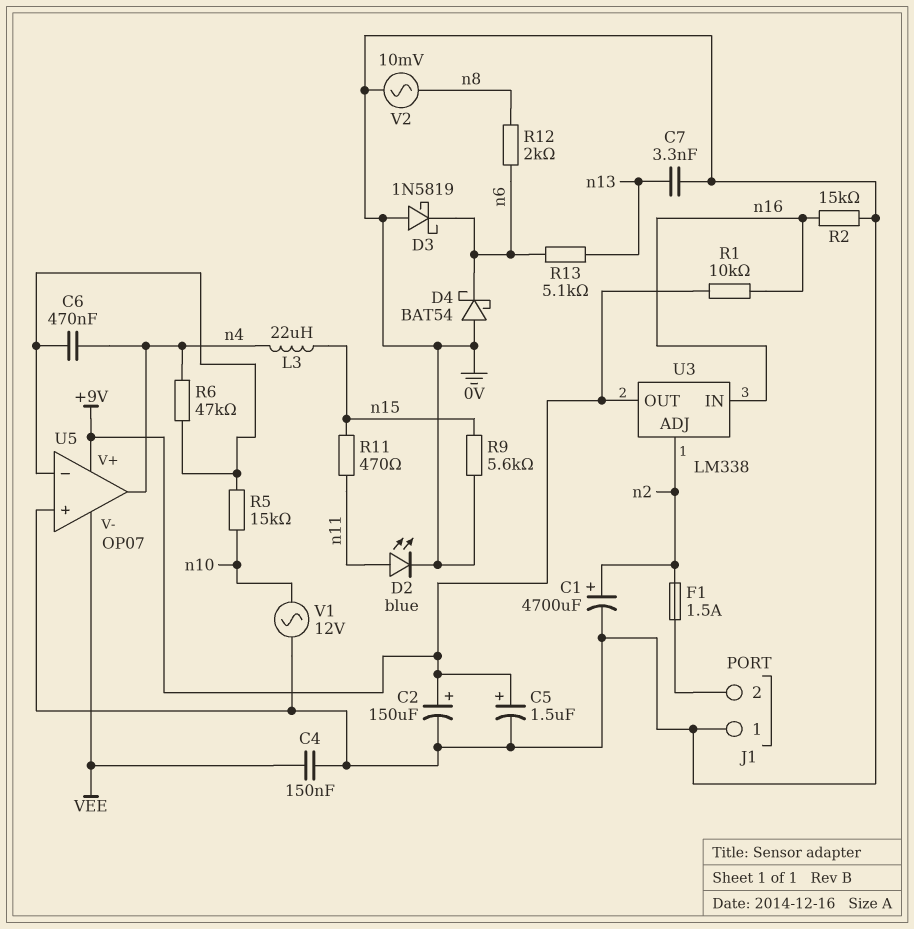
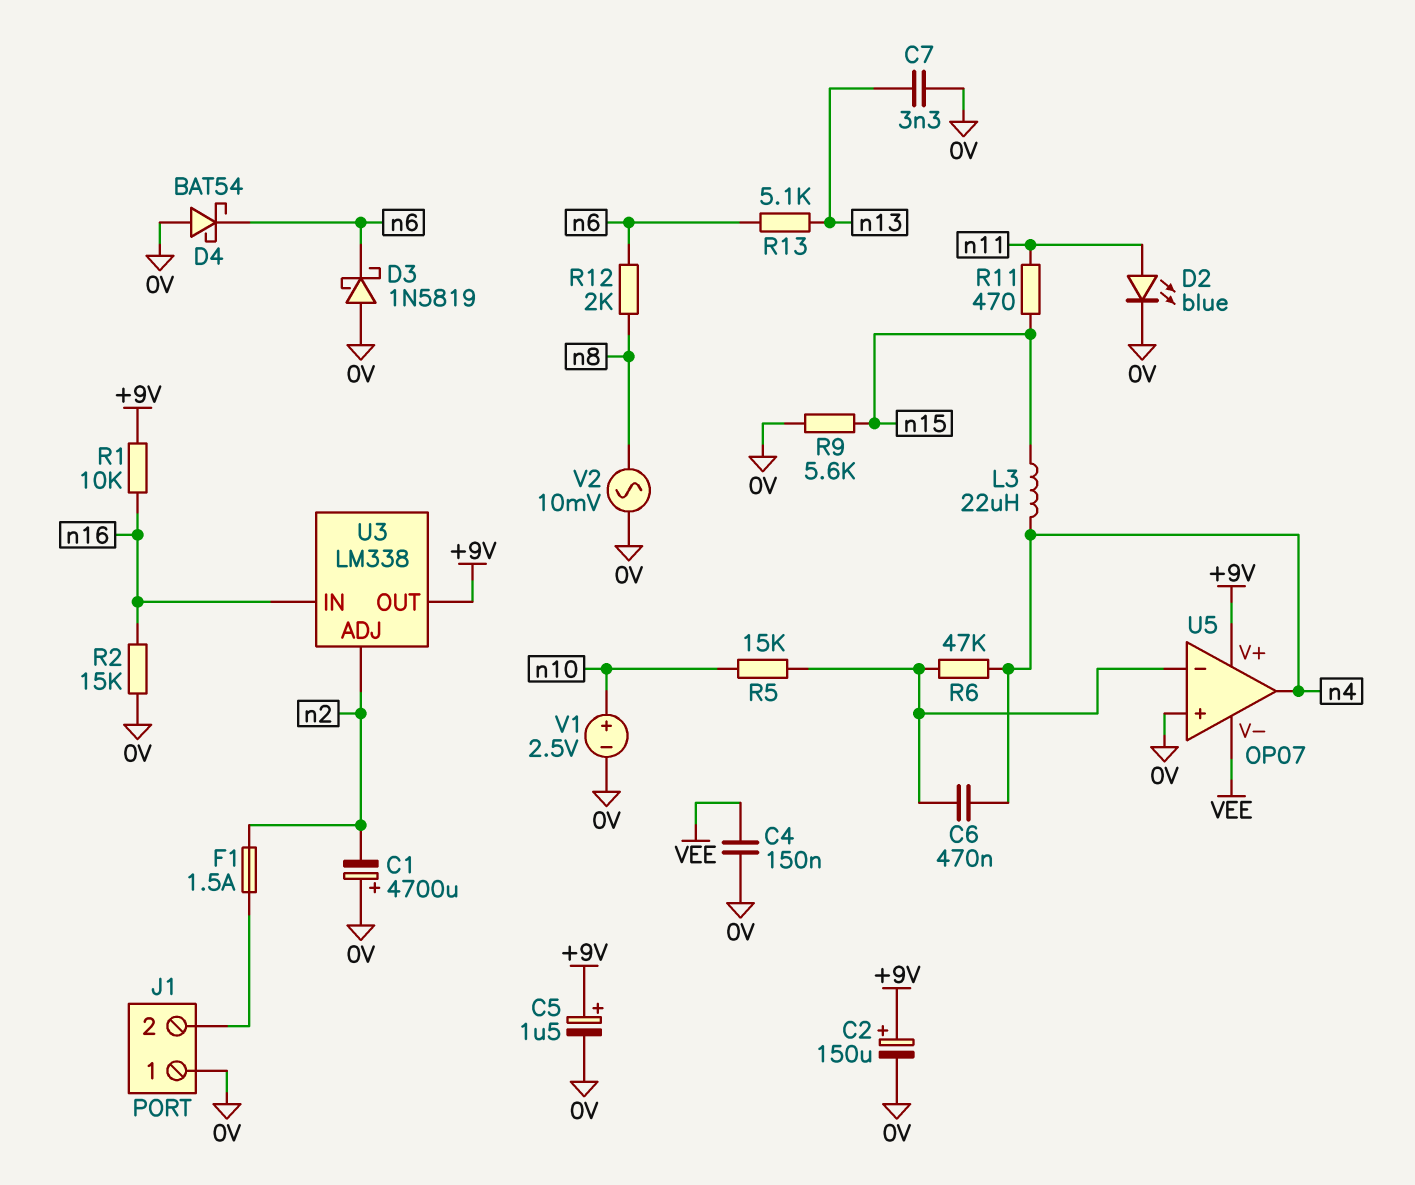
C1: 4700uF (plus n2, minus 0V) -> 4700uF (plus 0V, minus n2)
V1: AC 12V (0V, n10) -> 2.5V (plus n10, minus 0V)

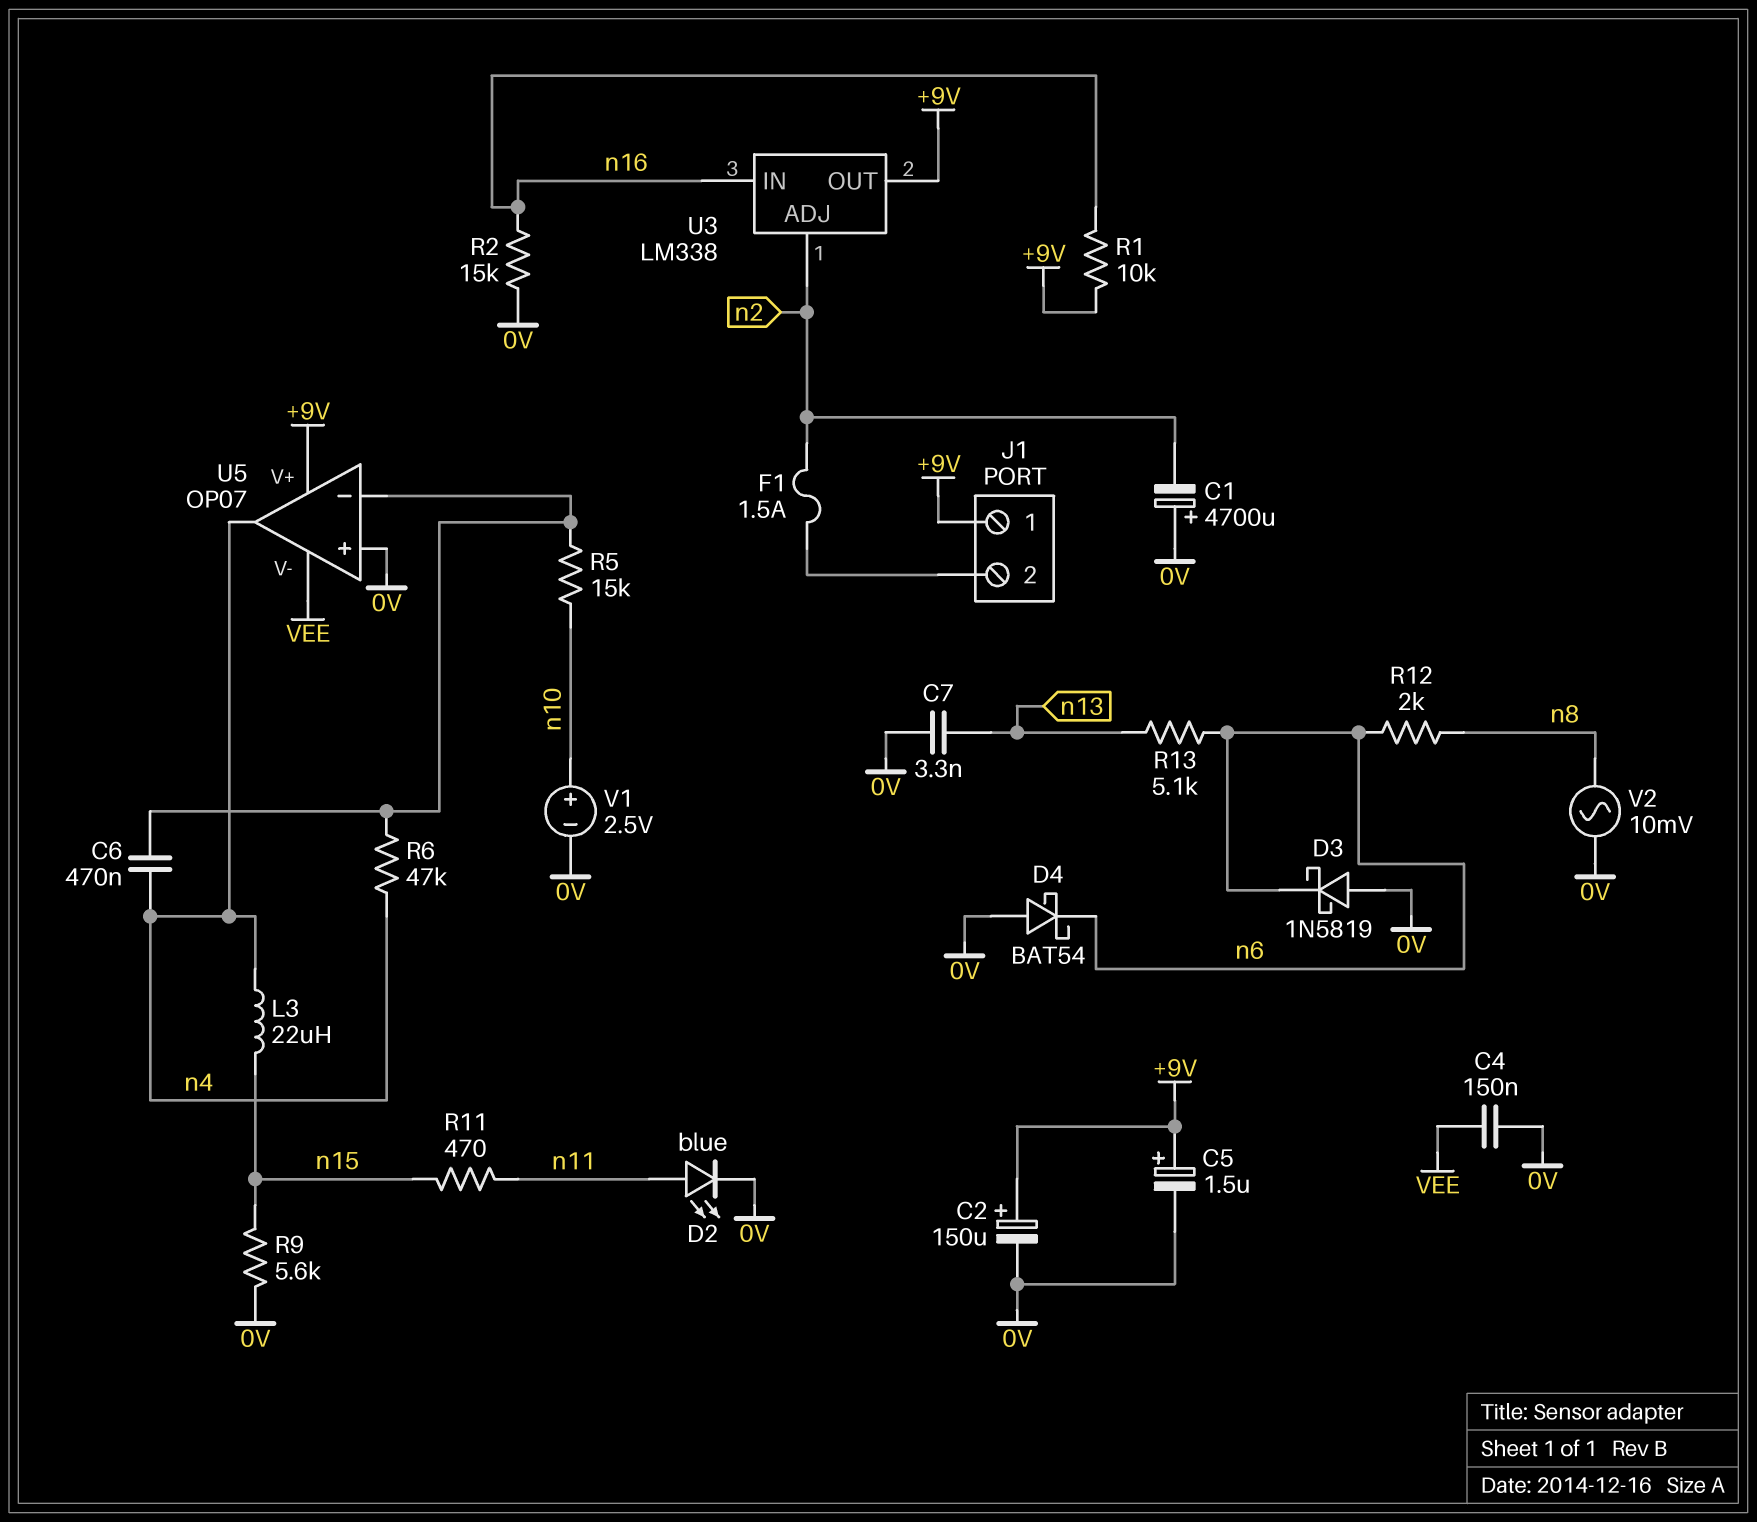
J1 pin 1: 0V -> +9V

